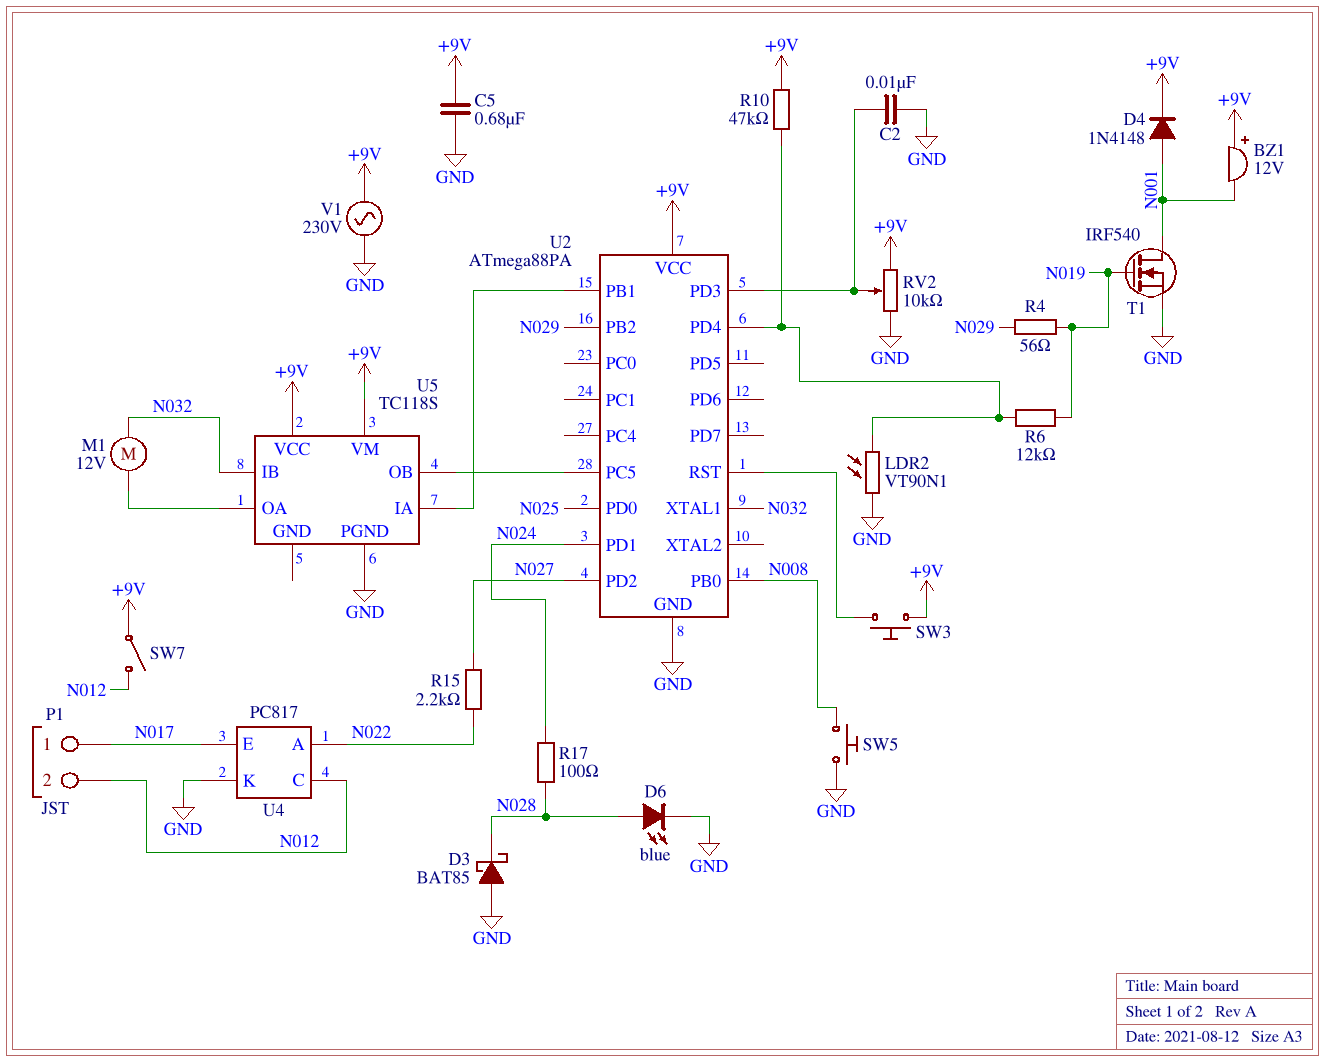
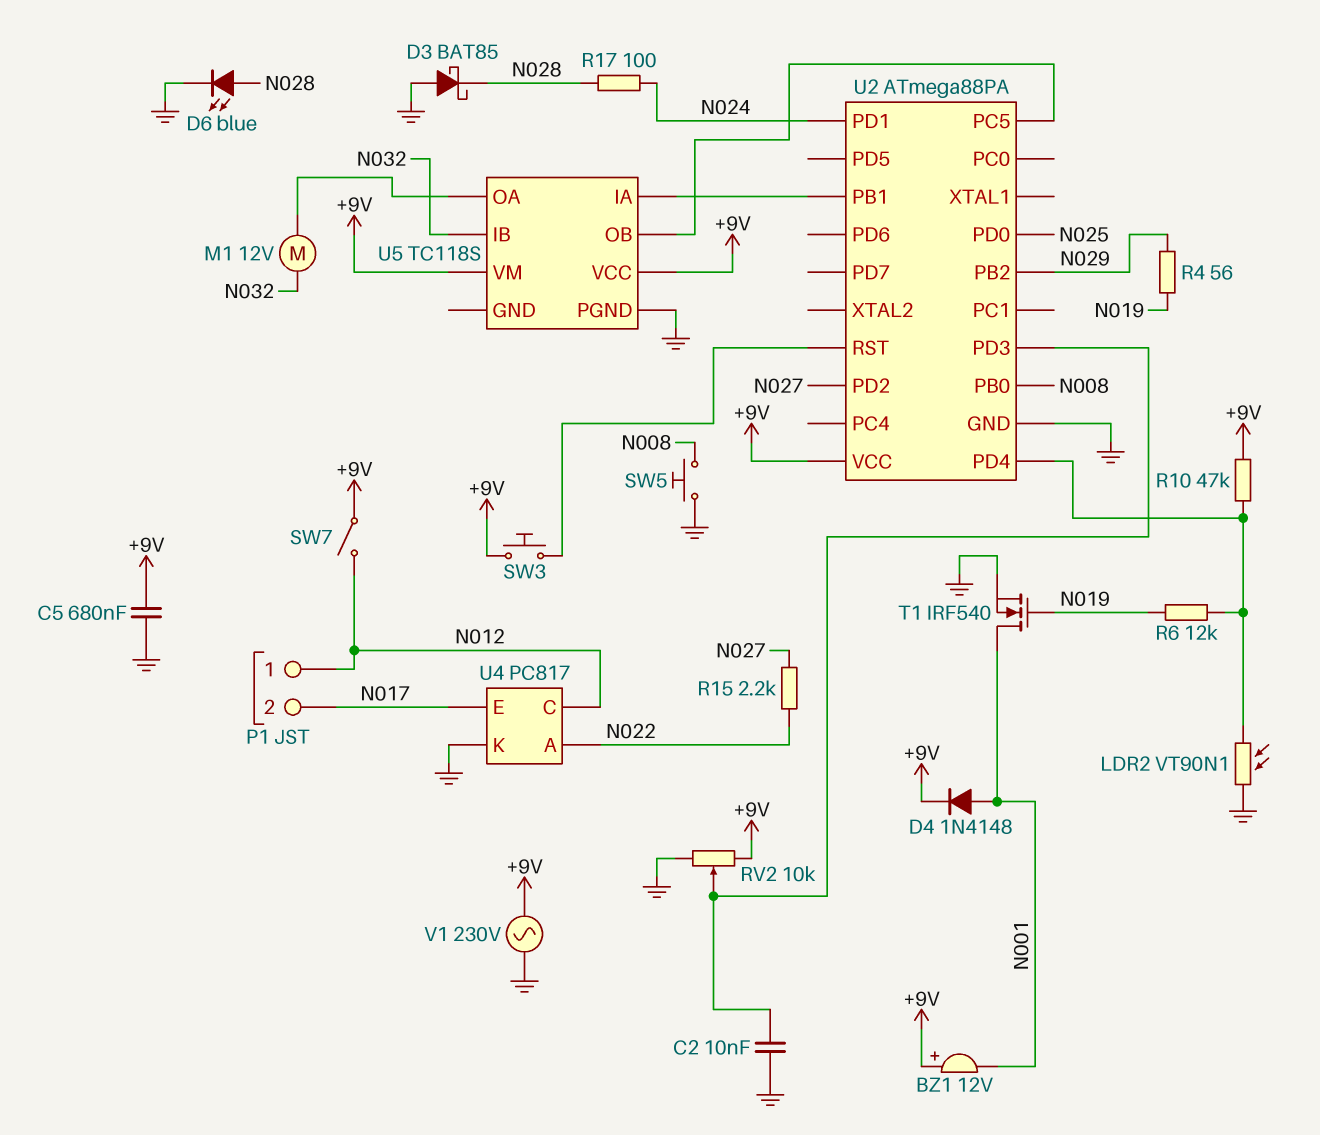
P1 pin 1: N017 -> N012
P1 pin 2: N012 -> N017
U2 pin XTAL1: N032 -> none

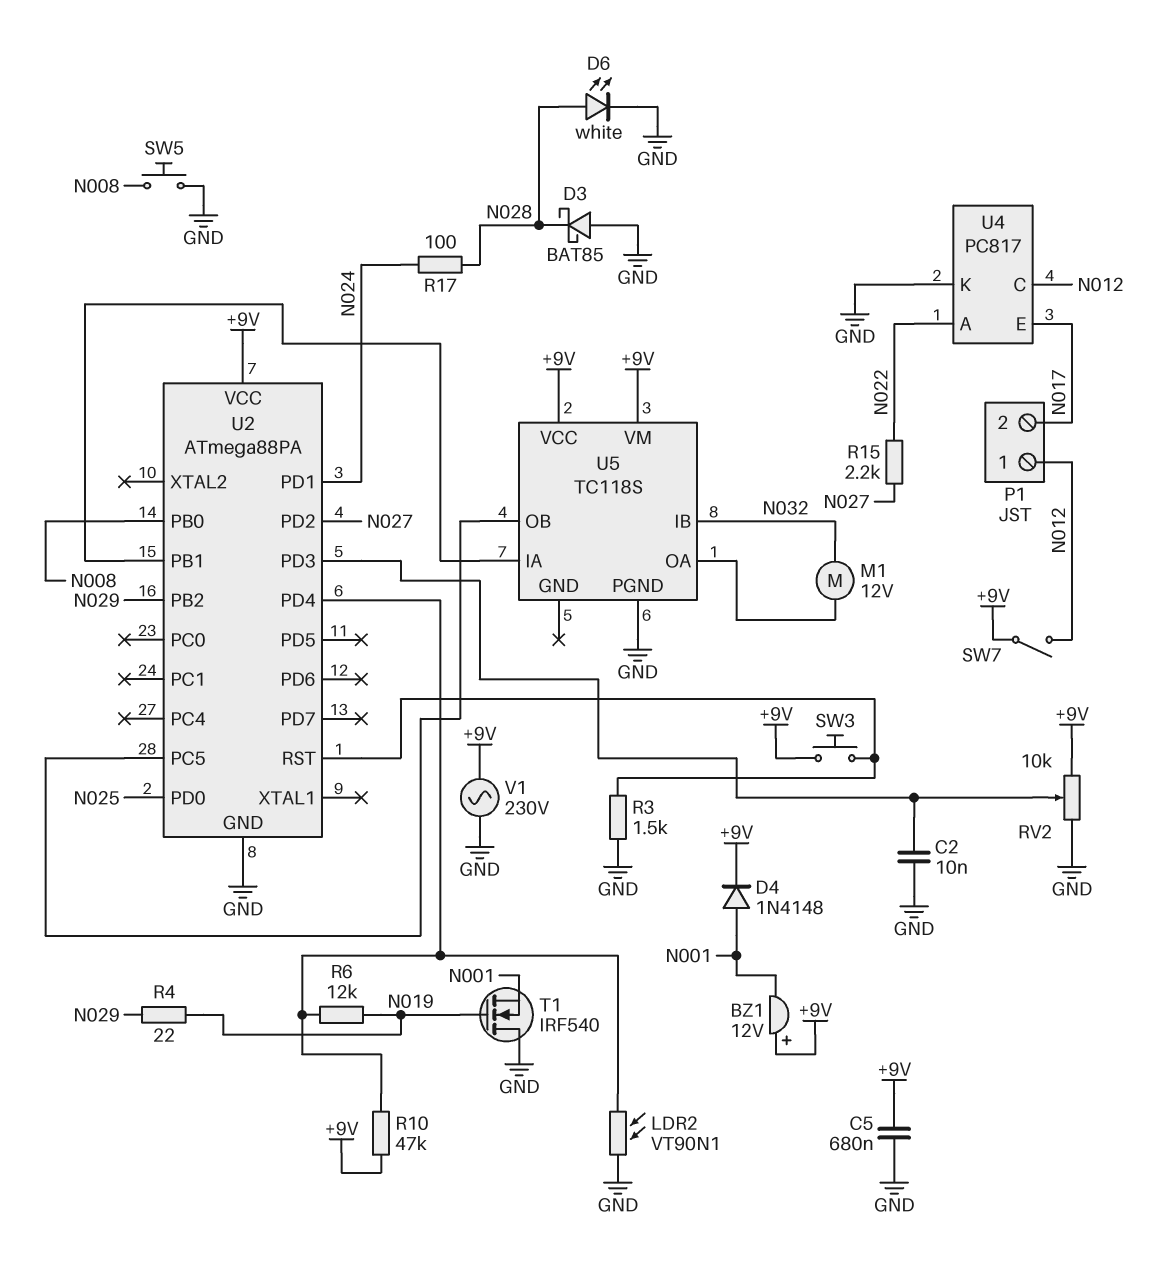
D6: LED blue (A N028, K GND) -> LED white (A N028, K GND)
R3: none -> 1.5k (GND, U2/RST)
R4: 56 (N019, N029) -> 22 (N019, N029)
T1: NMOS IRF540 (G N019, D N001, S GND) -> NMOS IRF540 (G N019, D GND, S N001)

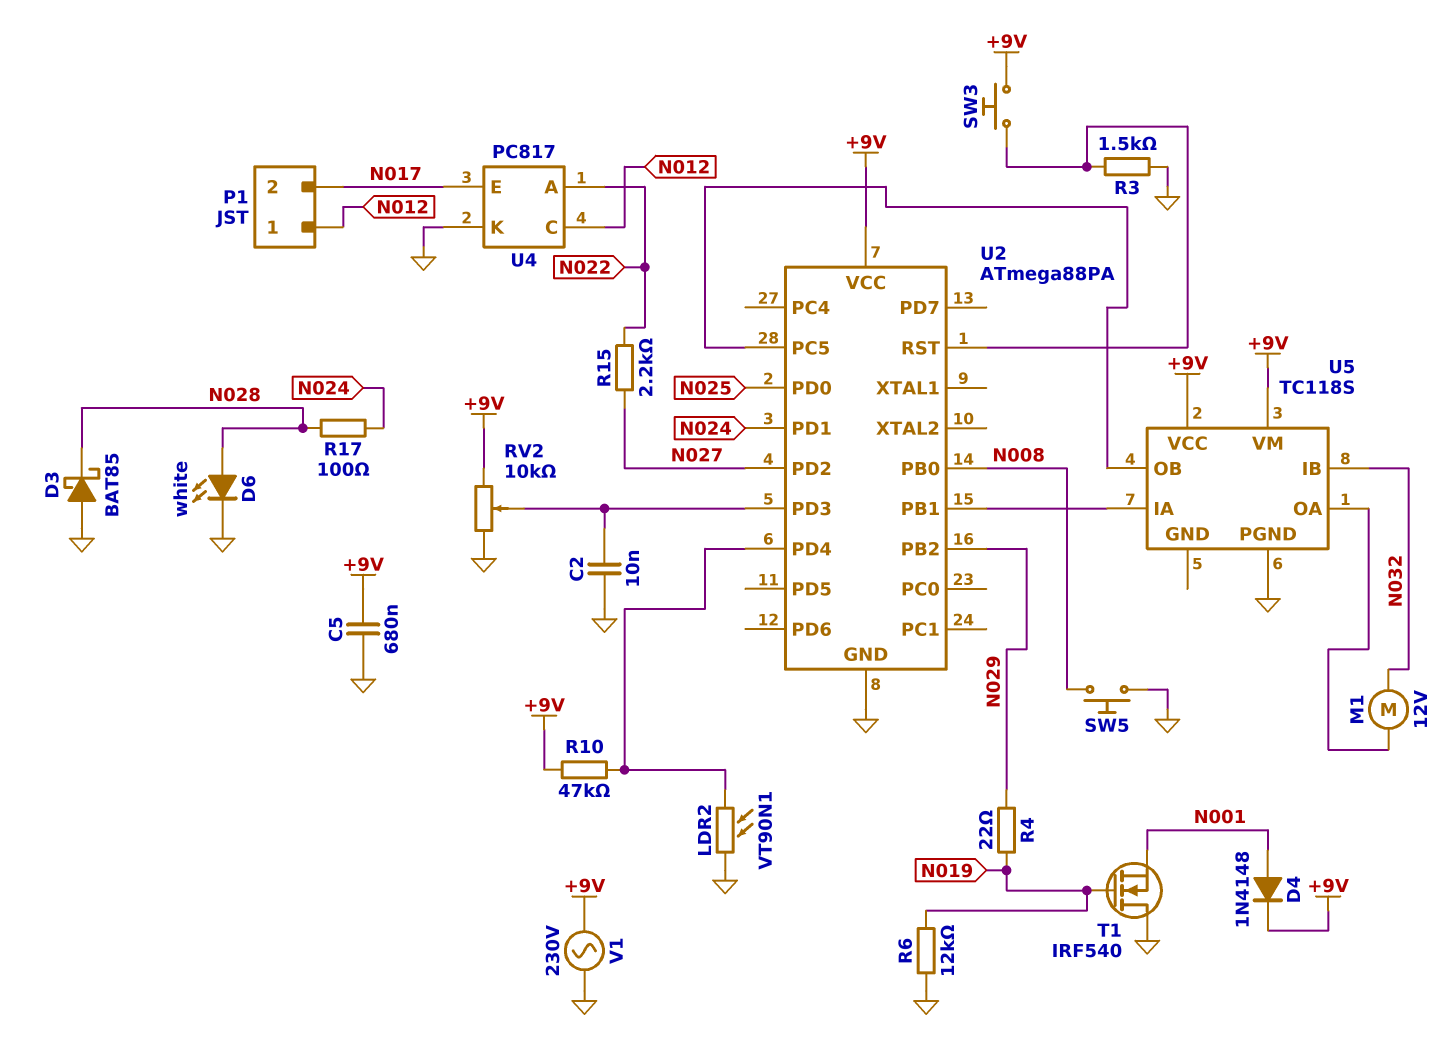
BZ1: buzzer 12V (plus +9V, minus N001) -> none
R6: 12k (N019, U2/PD4) -> 12k (GND, N019)
SW7: switch (+9V, N012) -> none

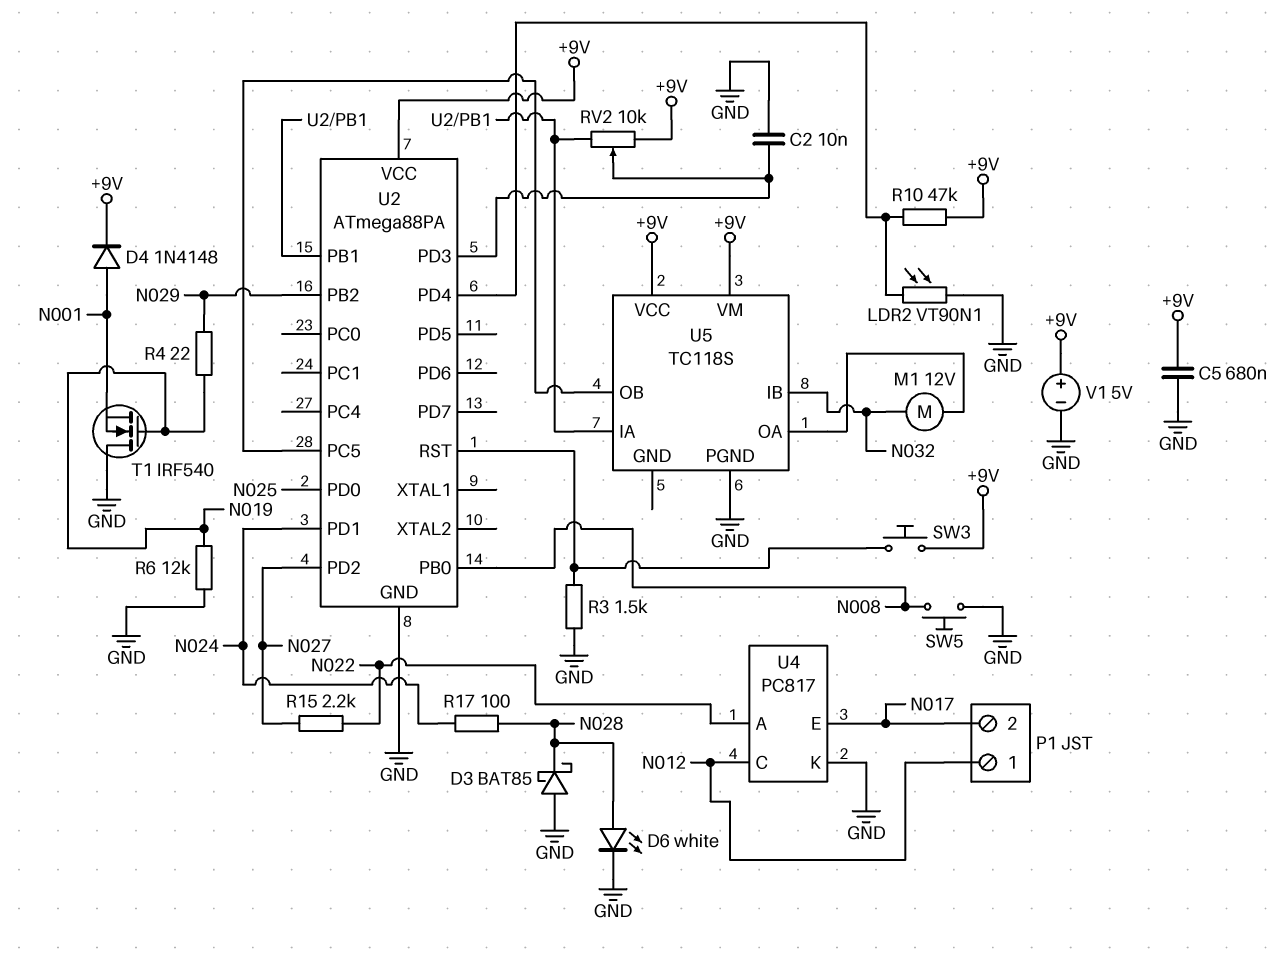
RV2: 10k (+9V, GND, wiper U2/PD3) -> 10k (+9V, U2/PB1, wiper U2/PD3)
V1: AC 230V (+9V, GND) -> 5V (plus +9V, minus GND)

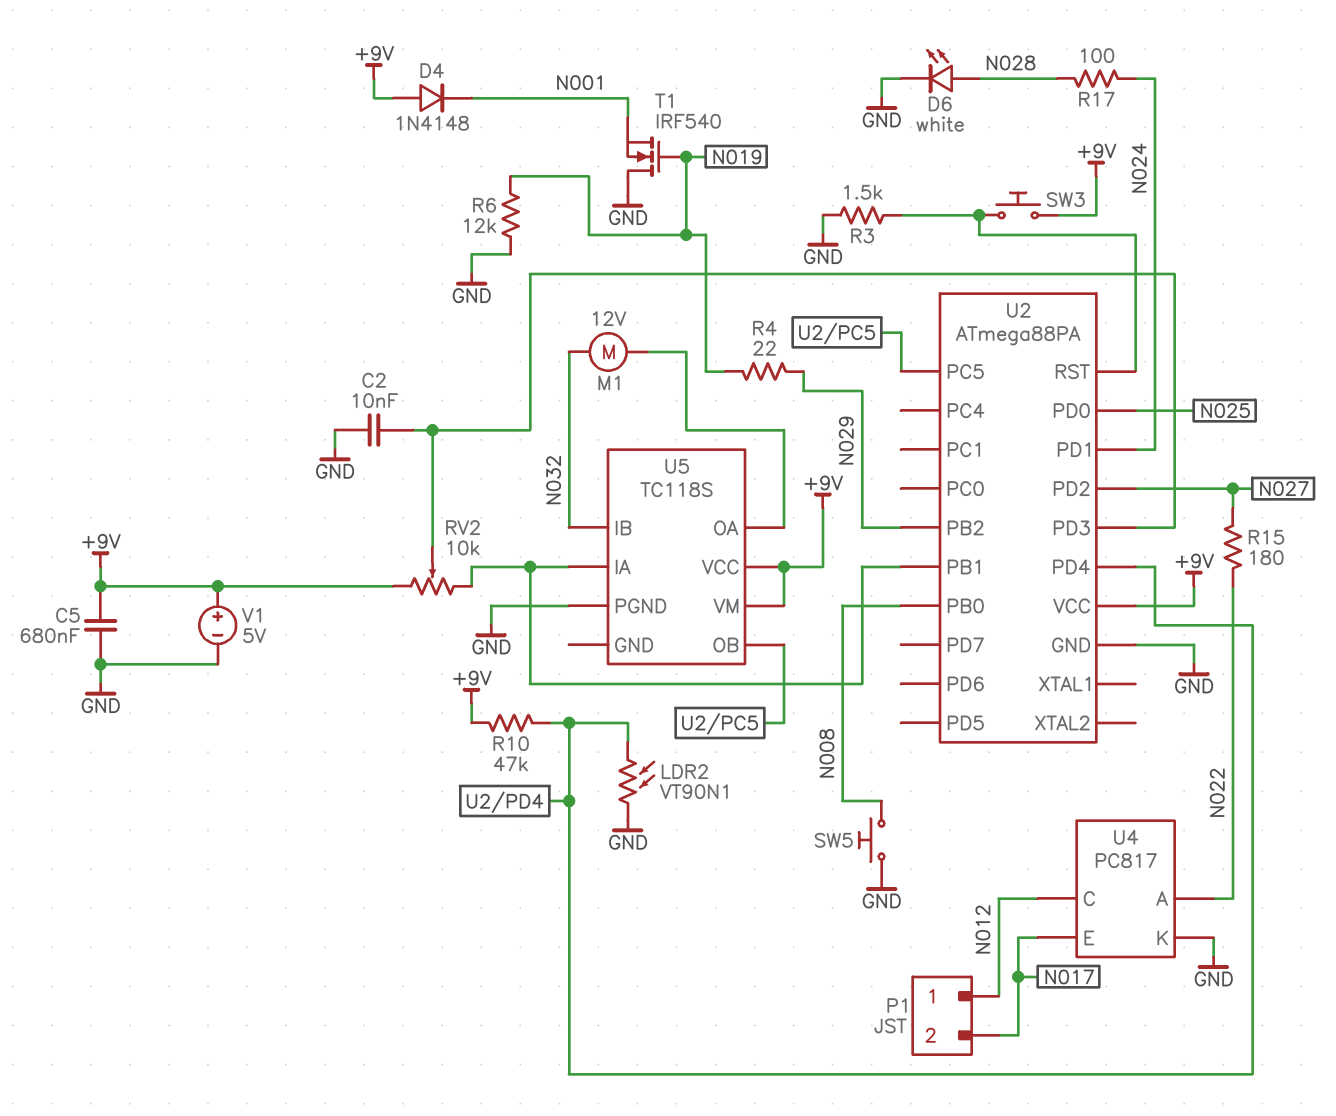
D3: schottky BAT85 (A GND, K N028) -> none
D4: diode 1N4148 (A N001, K +9V) -> diode 1N4148 (A +9V, K N001)
R15: 2.2k (N022, N027) -> 180 (N022, N027)

